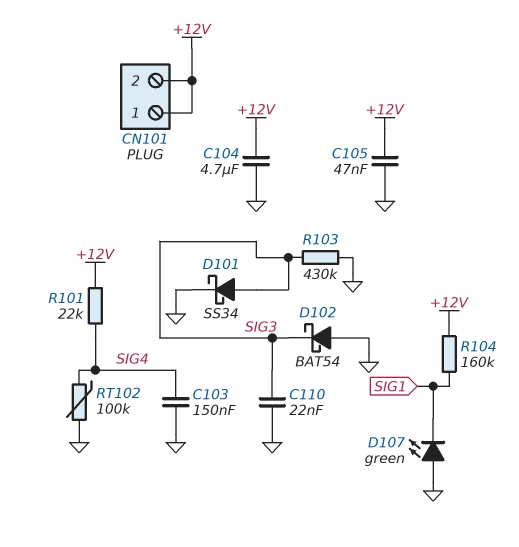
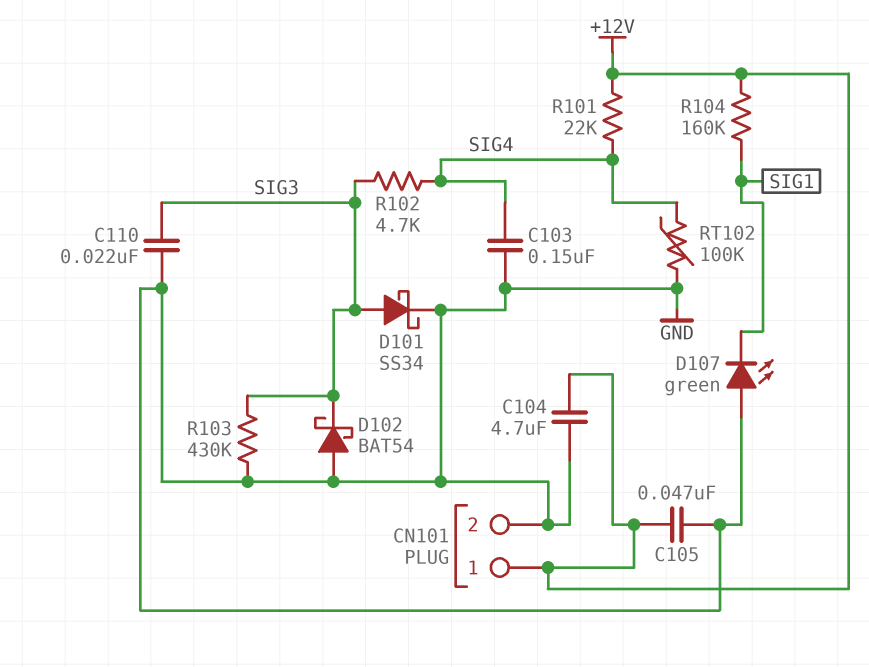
CN101 pin 2: +12V -> GND
R102: none -> 4.7k (SIG3, SIG4)

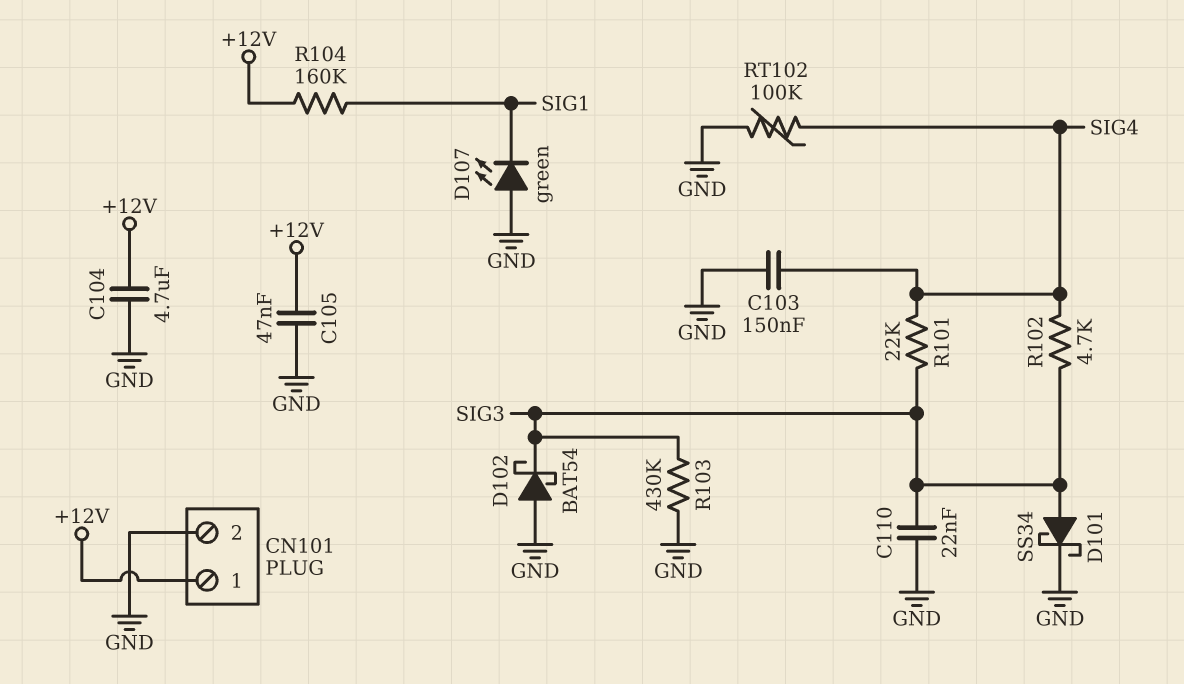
R101: 22k (+12V, SIG4) -> 22k (SIG3, SIG4)

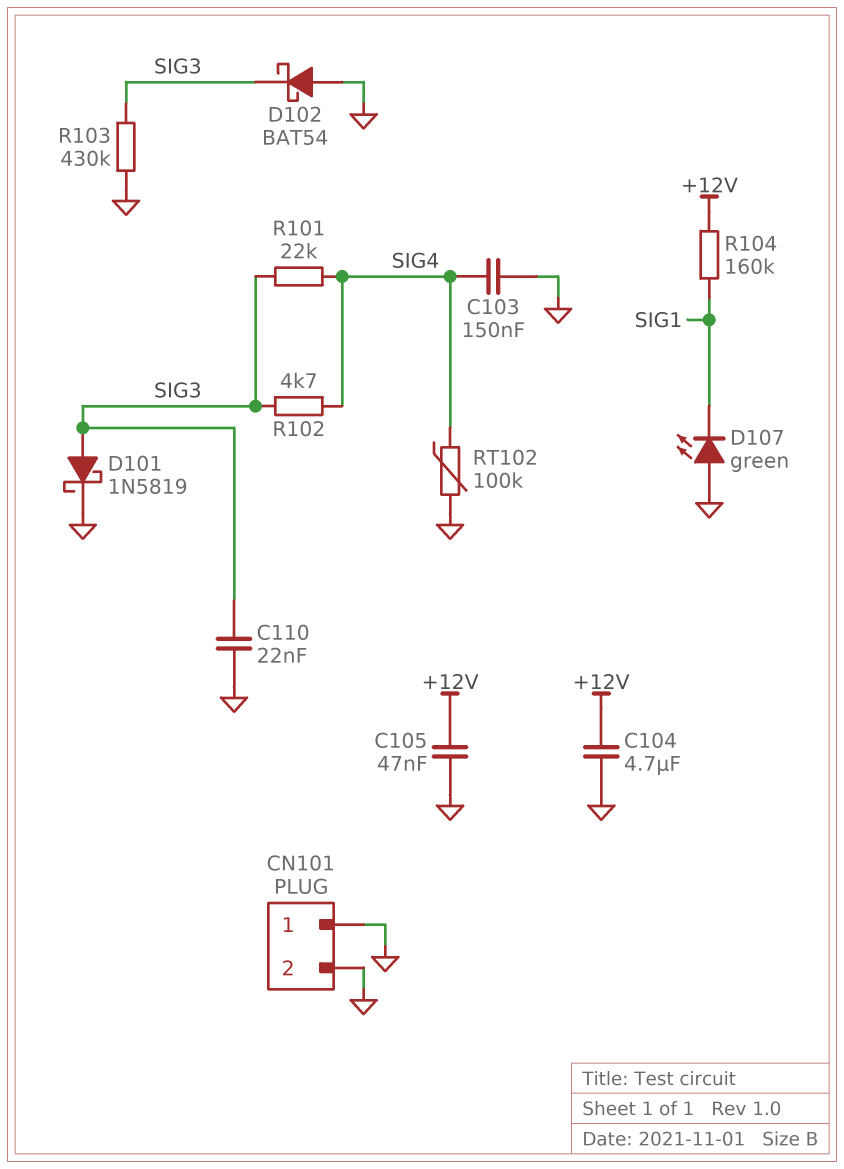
CN101 pin 1: +12V -> GND
D101: schottky SS34 (A SIG3, K GND) -> schottky 1N5819 (A SIG3, K GND)

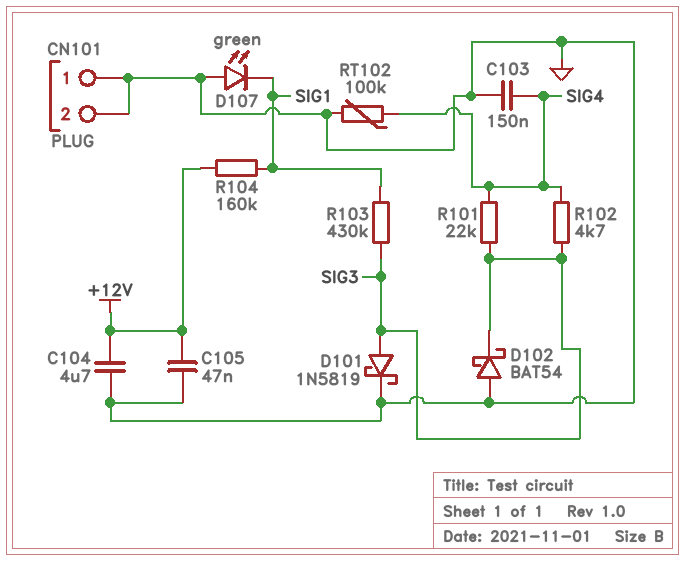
C110: 22nF (GND, SIG3) -> none
R103: 430k (GND, SIG3) -> 430k (SIG1, SIG3)

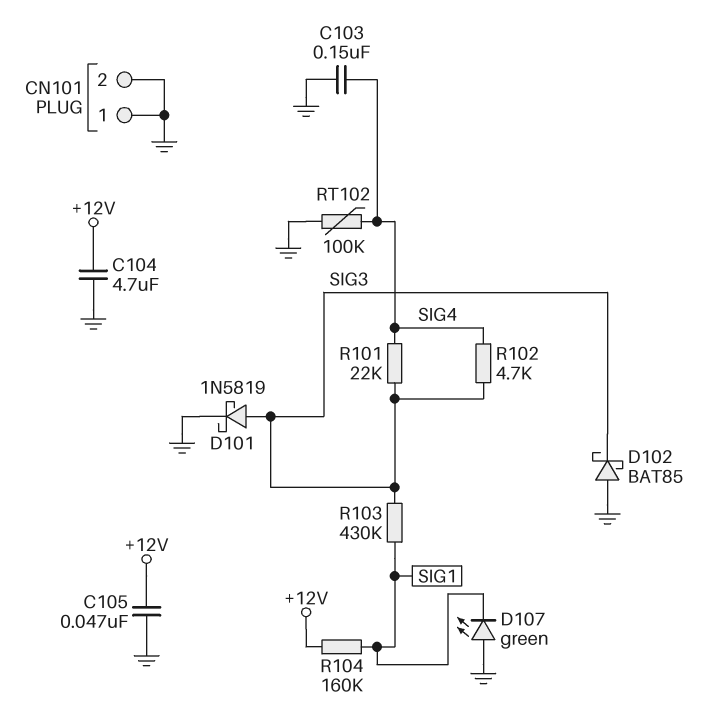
D102: schottky BAT54 (A GND, K SIG3) -> schottky BAT85 (A GND, K SIG3)

